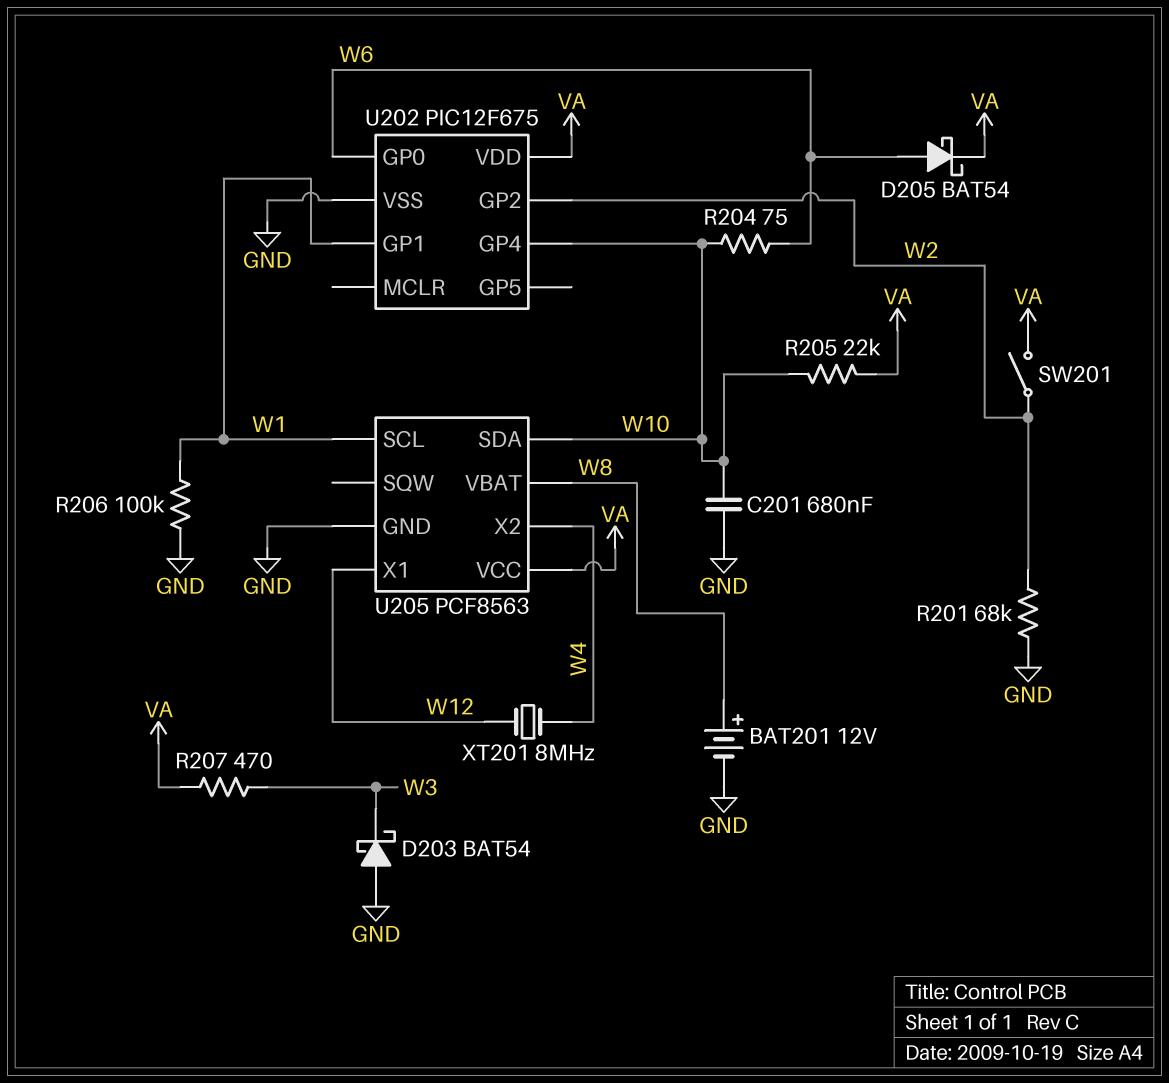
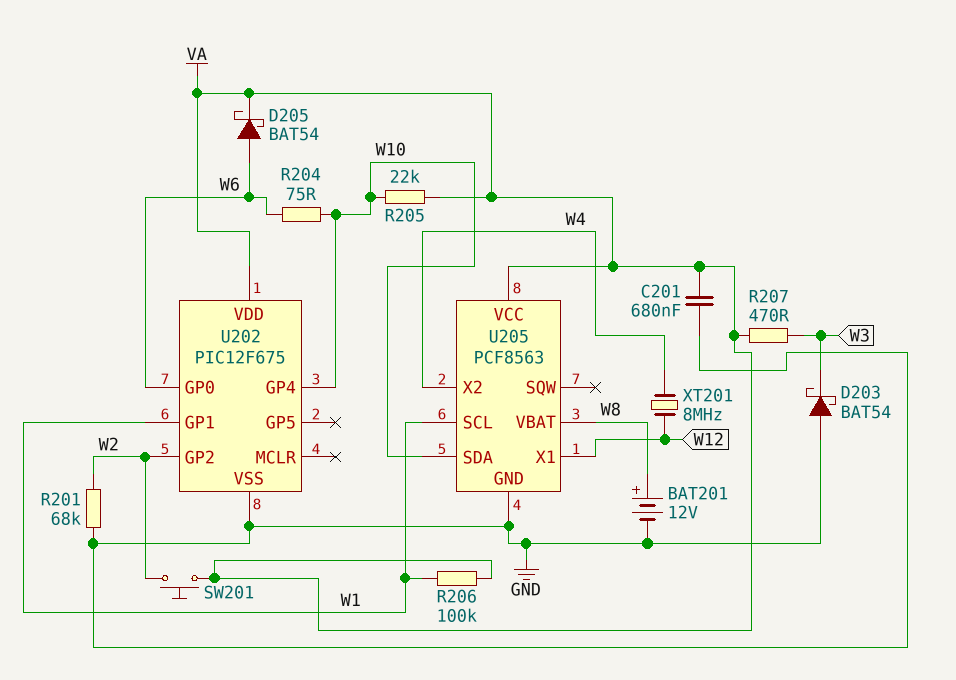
C201: 680nF (GND, W10) -> 680nF (GND, VA)
R206: 100k (GND, W1) -> 100k (VA, W1)
SW201: switch (VA, W2) -> button (VA, W2)

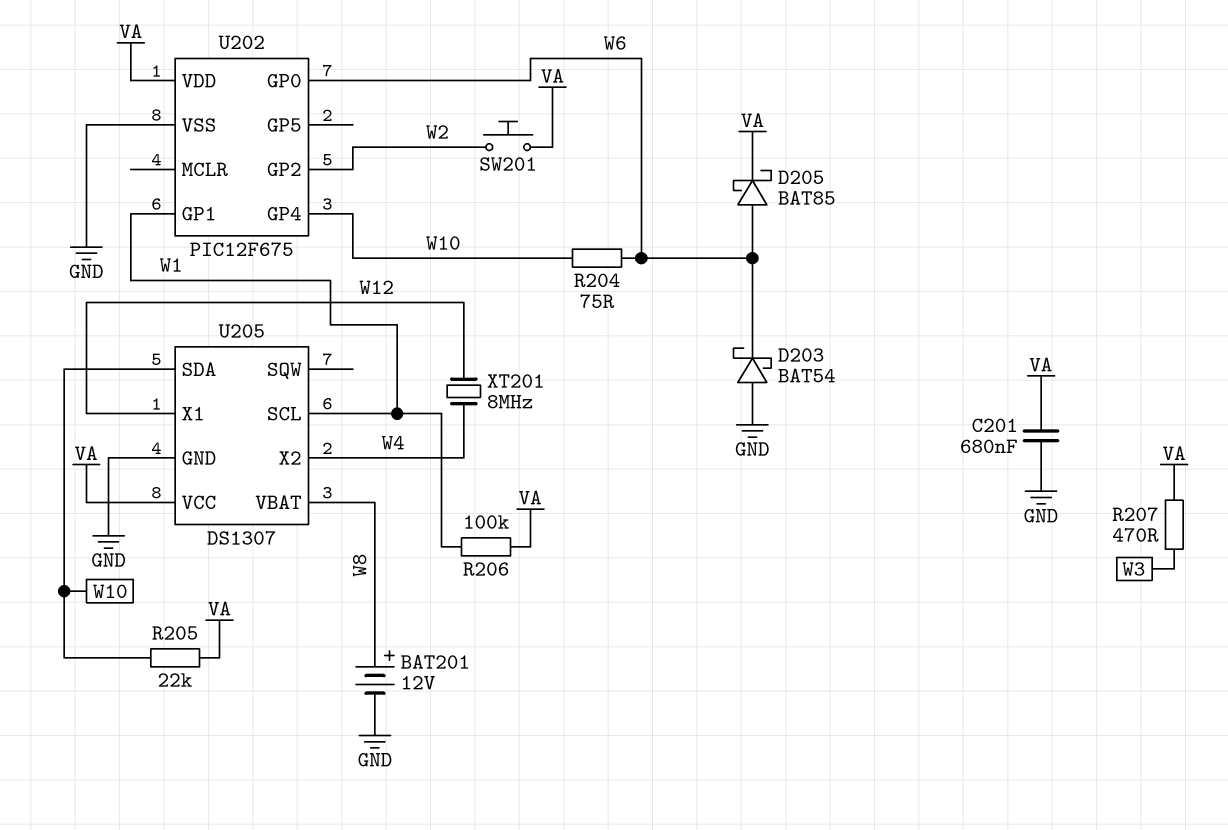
D203: schottky BAT54 (A GND, K W3) -> schottky BAT54 (A GND, K W6)
D205: schottky BAT54 (A W6, K VA) -> schottky BAT85 (A W6, K VA)
R201: 68k (GND, W2) -> none
U205: PCF8563 -> DS1307

